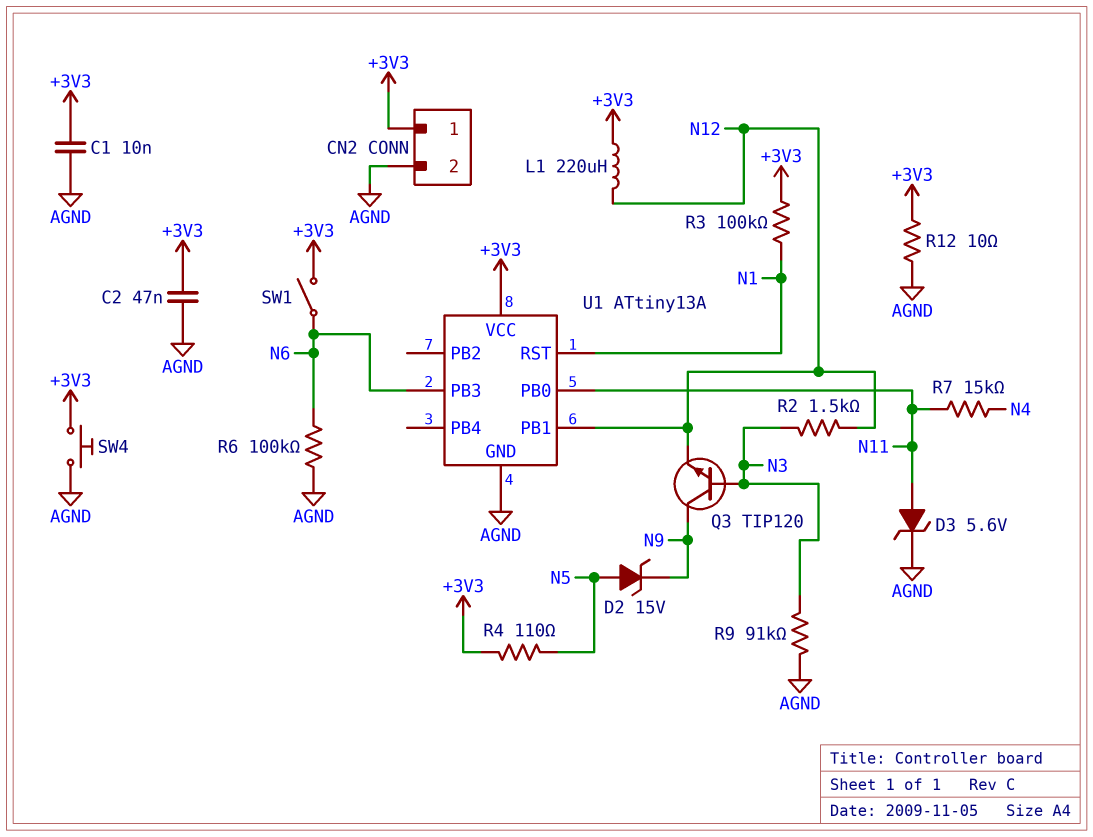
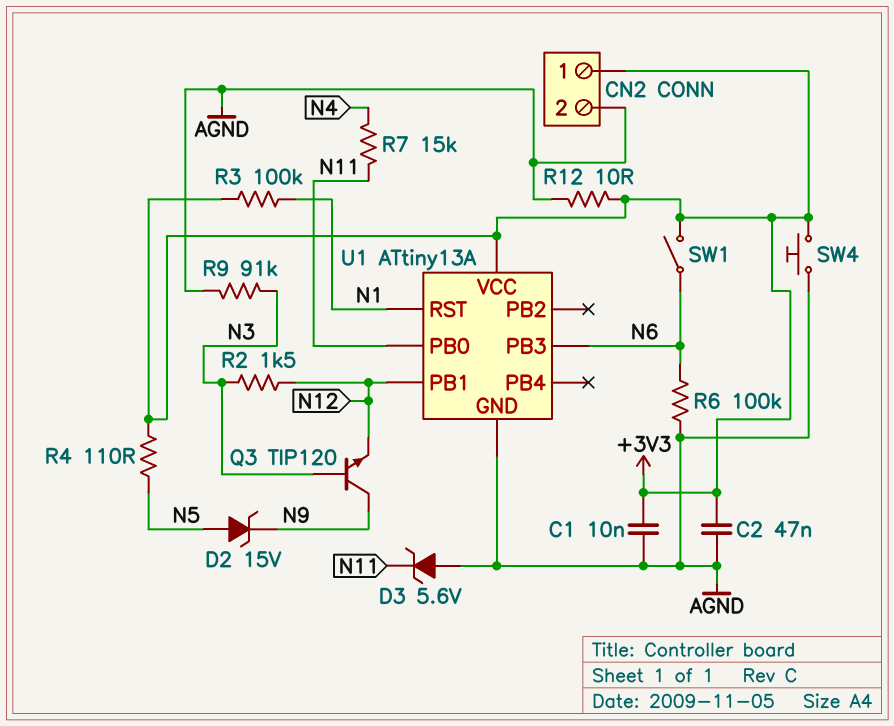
D3: zener 5.6V (A N11, K AGND) -> zener 5.6V (A AGND, K N11)
L1: 220uH (+3V3, N12) -> none

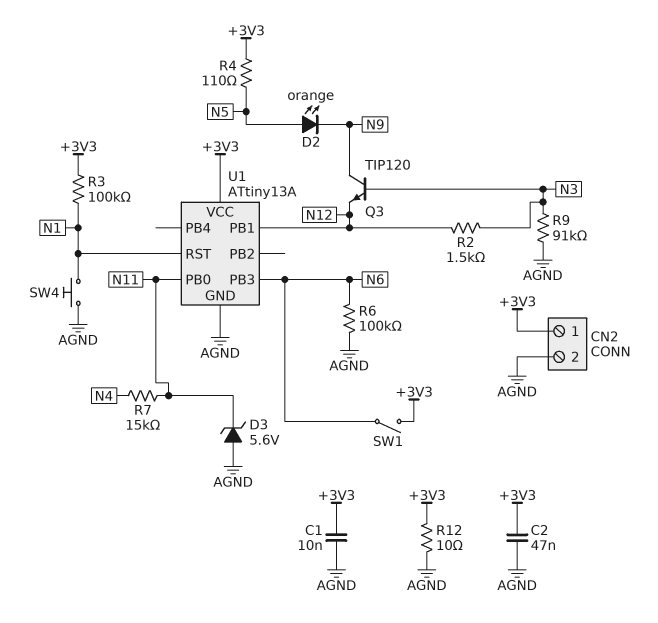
D2: zener 15V (A N5, K N9) -> LED orange (A N5, K N9)
SW4: button (+3V3, AGND) -> button (AGND, N1)

